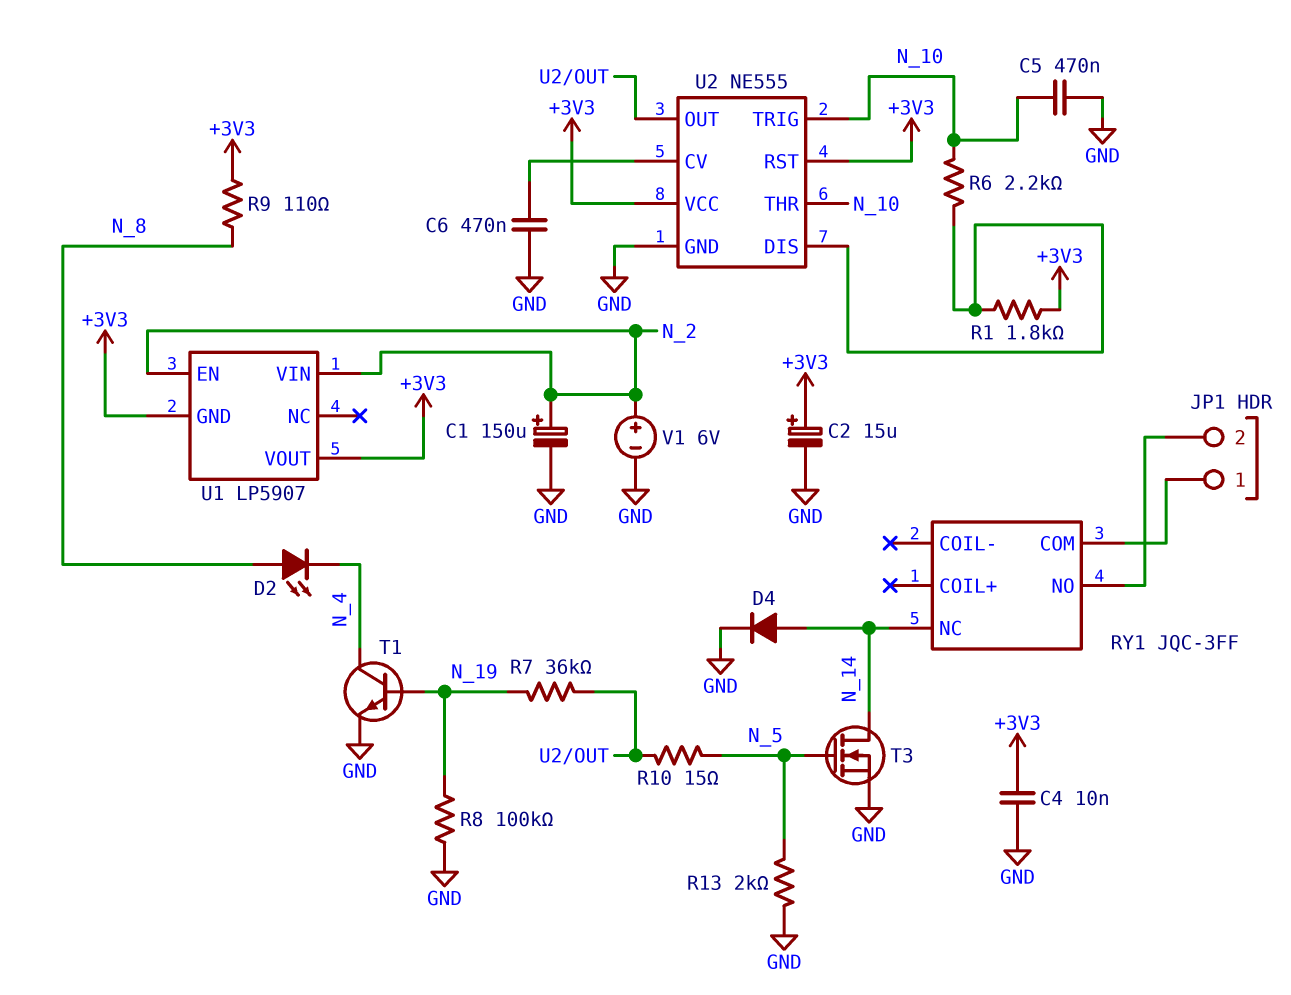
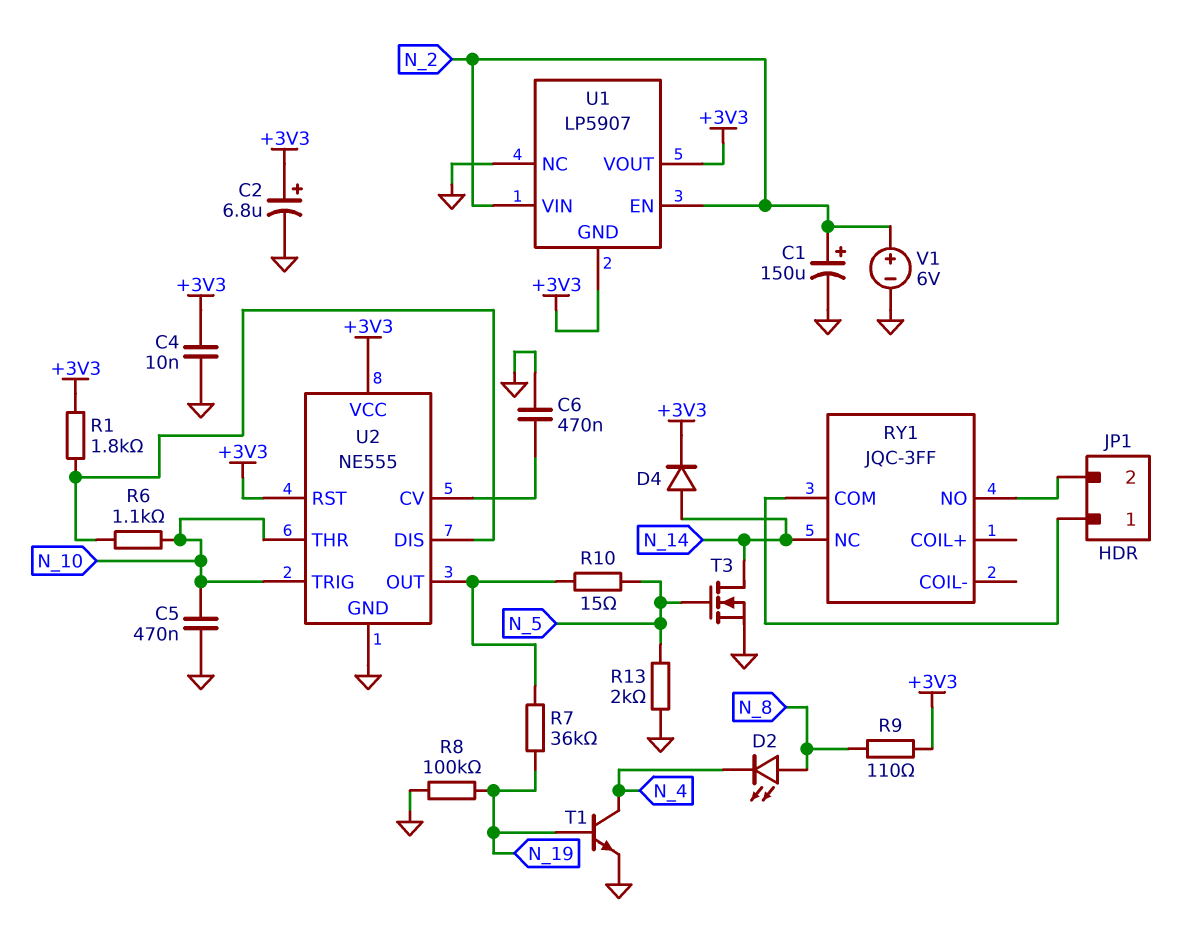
C2: 15uF (plus +3V3, minus GND) -> 6.8uF (plus +3V3, minus GND)
D4: diode (A N_14, K GND) -> diode (A N_14, K +3V3)
R6: 2.2k (N_10, U2/DIS) -> 1.1k (N_10, U2/DIS)
U1 pin NC: none -> GND

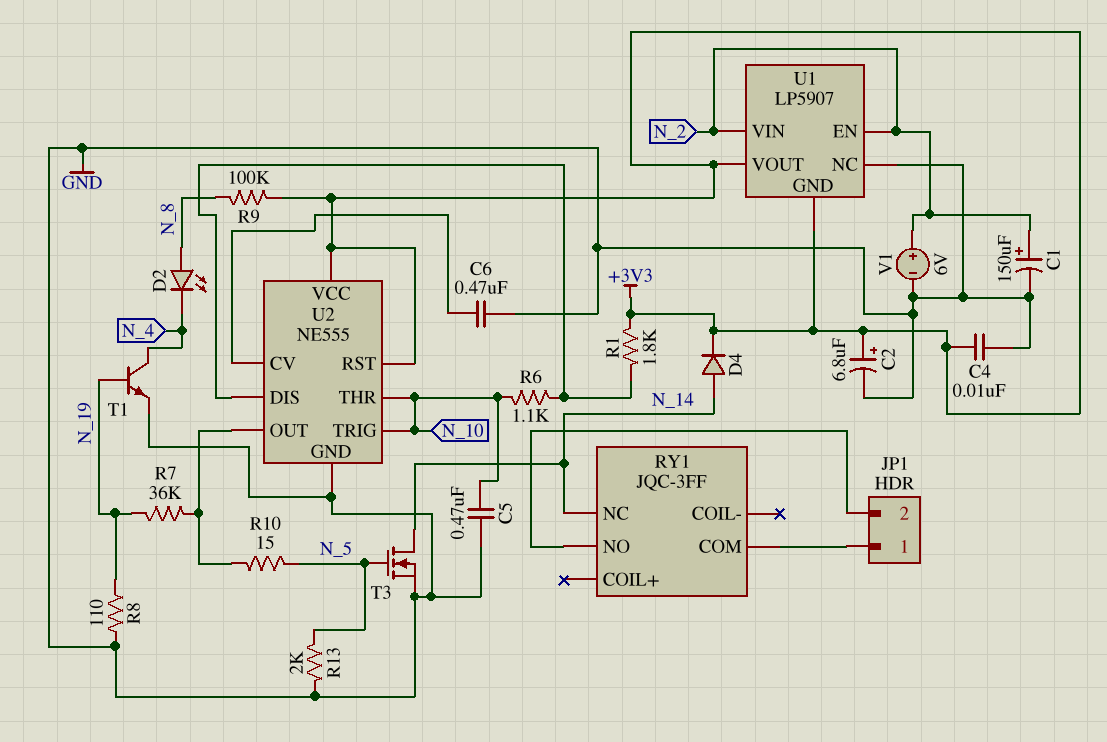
R8: 100k (GND, N_19) -> 110 (GND, N_19)
R9: 110 (+3V3, N_8) -> 100k (+3V3, N_8)

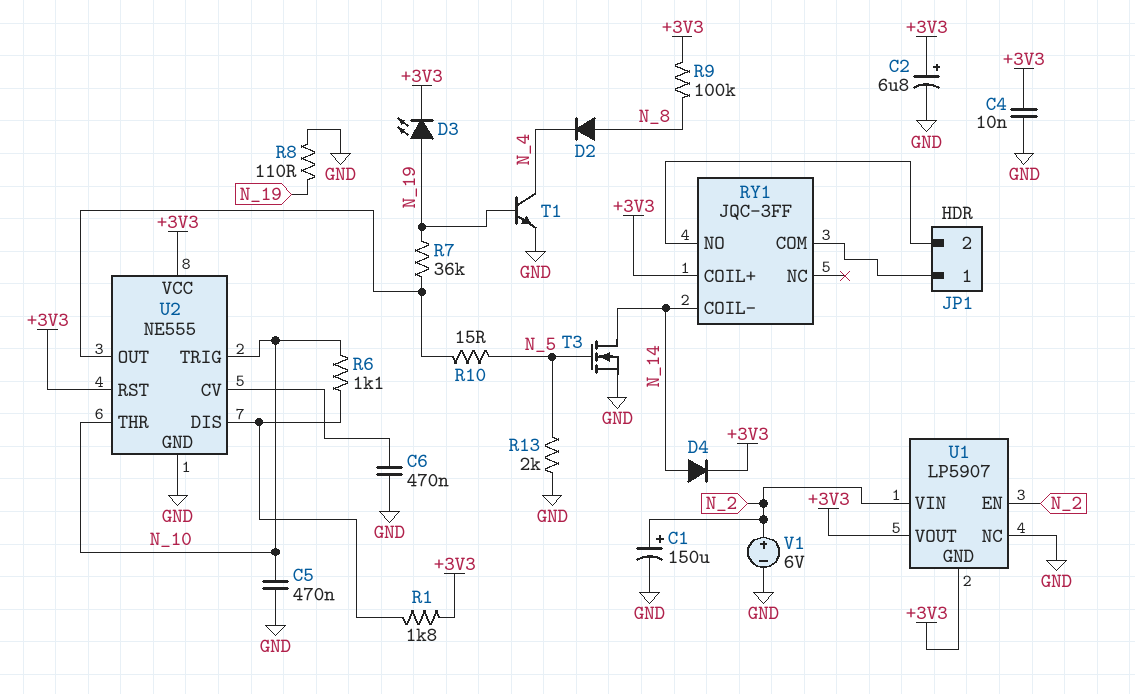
D2: LED (A N_8, K N_4) -> diode (A N_8, K N_4)
D3: none -> LED (A N_19, K +3V3)
RY1 pin COIL+: none -> +3V3
RY1 pin COIL-: none -> N_14
RY1 pin NC: N_14 -> none

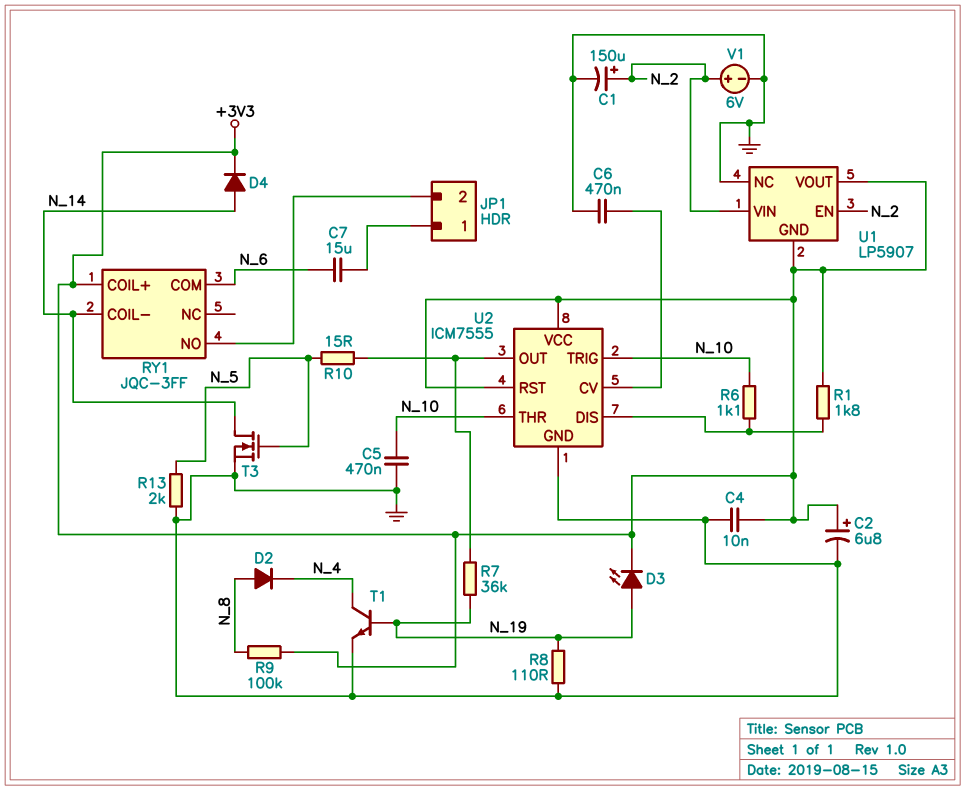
C7: none -> 15uF (JP1/1, N_6)
RY1 pin COM: JP1/1 -> N_6
U2: NE555 -> ICM7555

